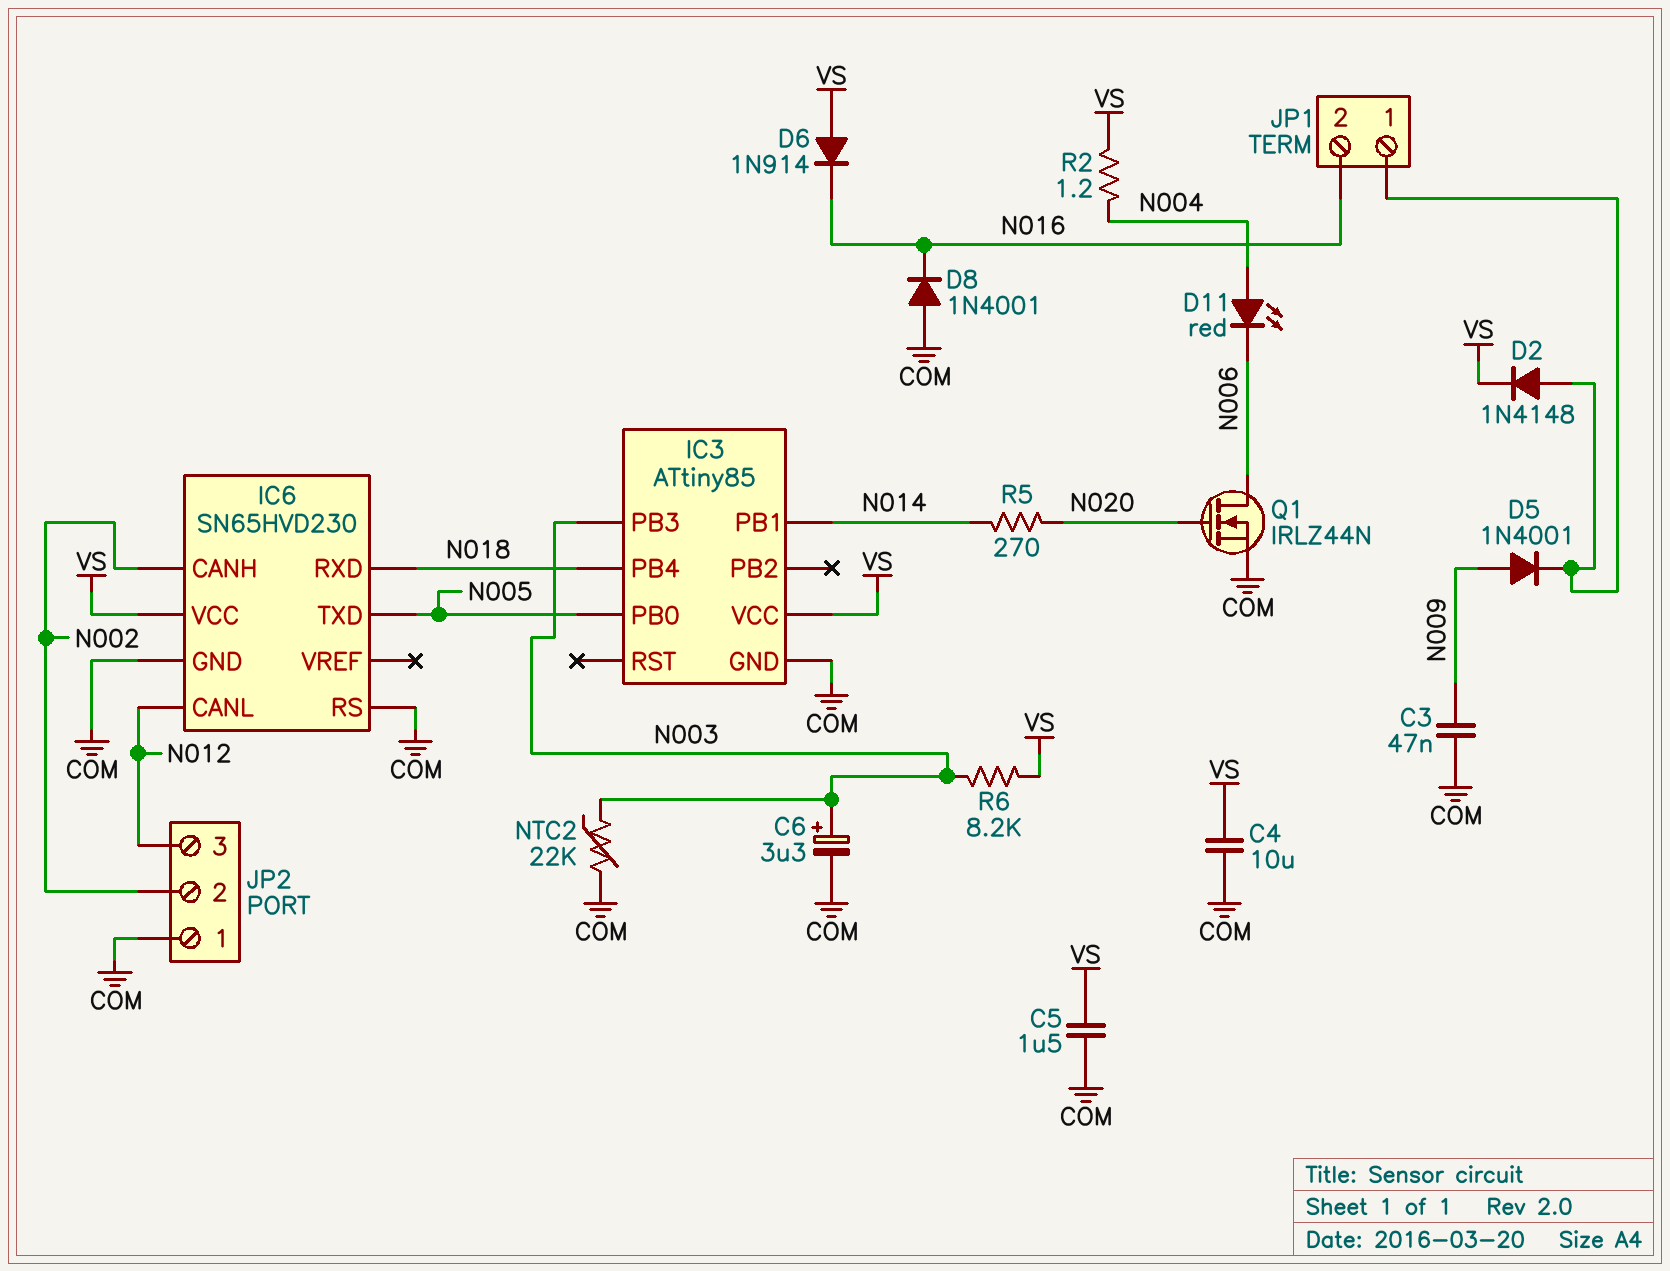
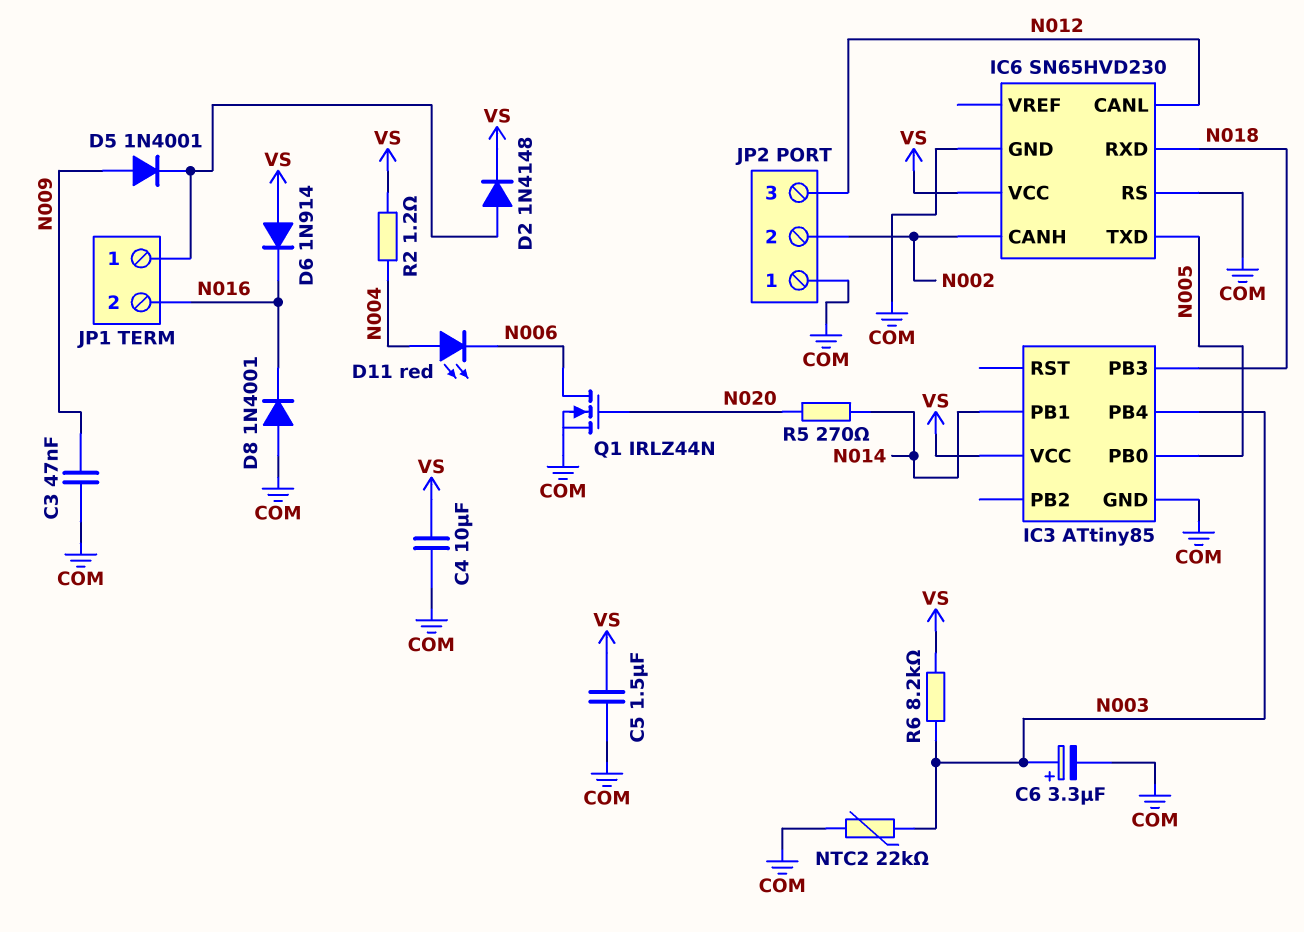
IC3 pin PB3: N003 -> N018
IC3 pin PB4: N018 -> N003

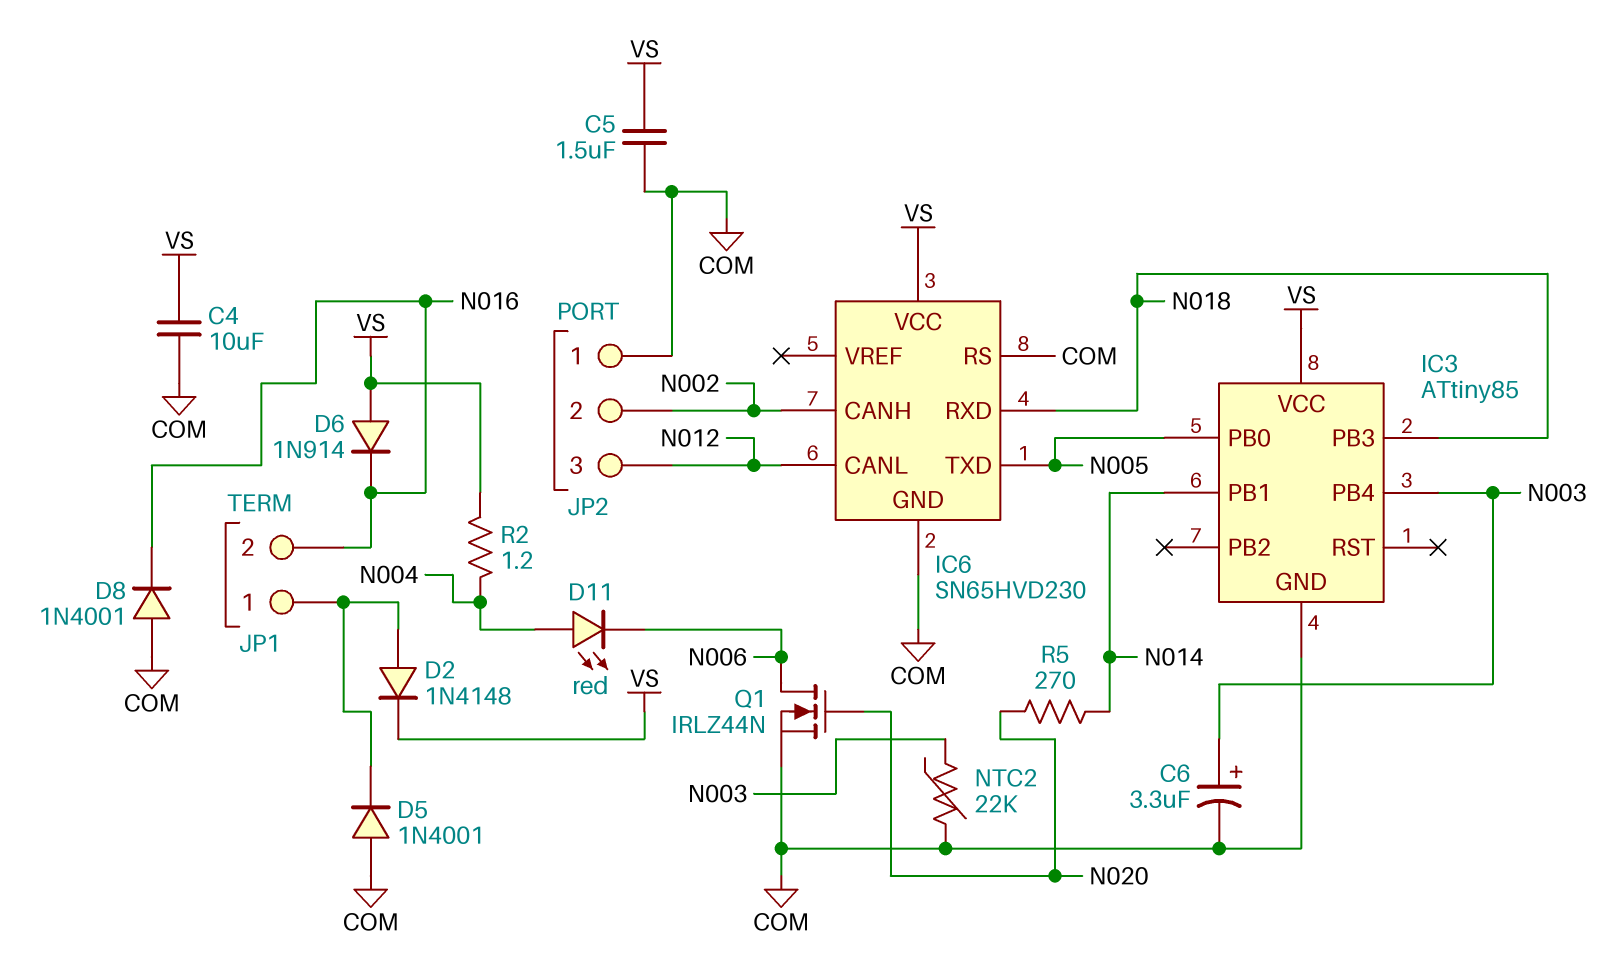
C3: 47nF (COM, N009) -> none
D5: diode 1N4001 (A N009, K JP1/1) -> diode 1N4001 (A COM, K JP1/1)
R6: 8.2k (N003, VS) -> none

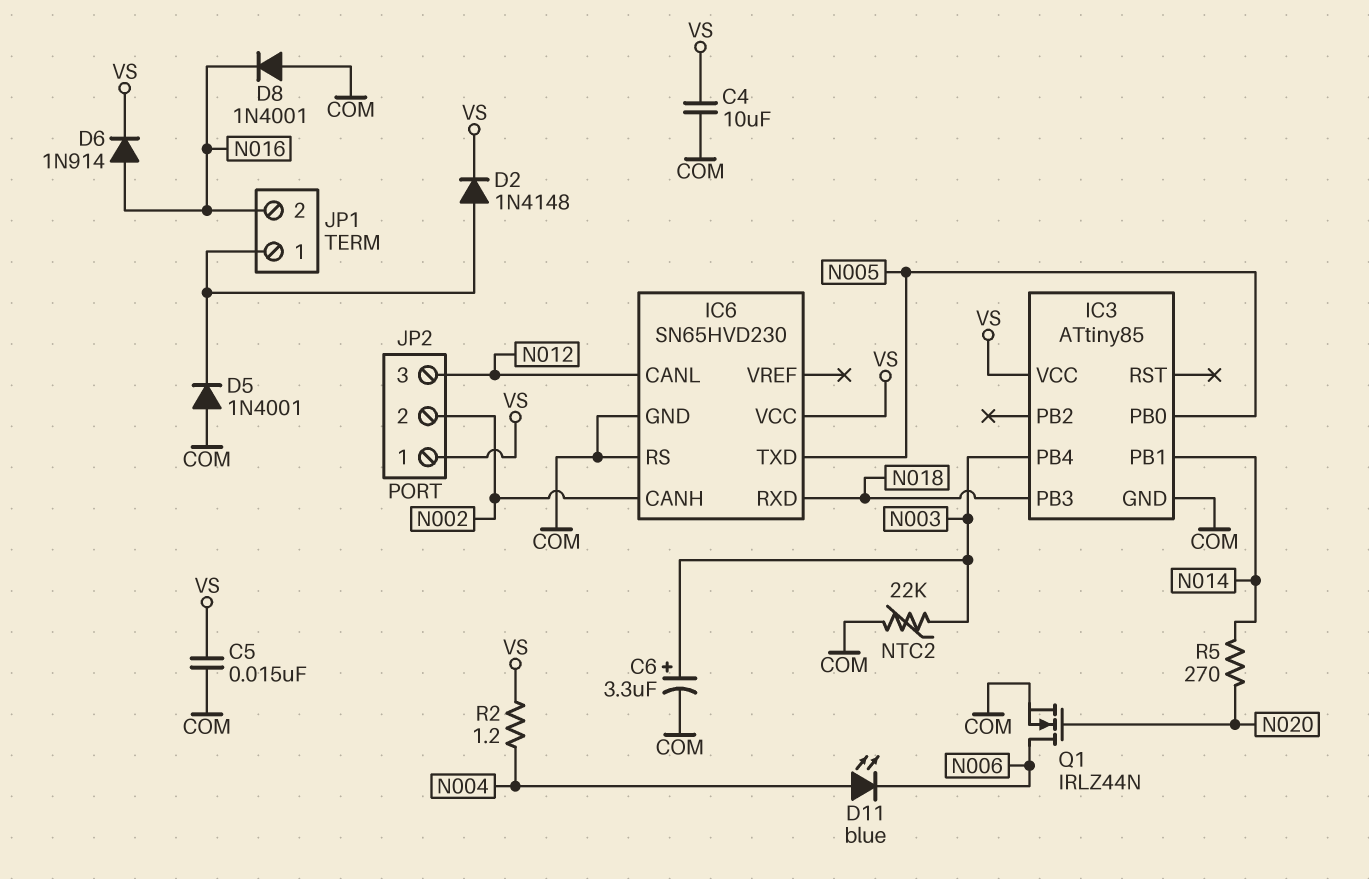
C5: 1.5uF (COM, VS) -> 15nF (COM, VS)
D6: diode 1N914 (A VS, K N016) -> diode 1N914 (A N016, K VS)
D11: LED red (A N004, K N006) -> LED blue (A N004, K N006)
JP2 pin 1: COM -> VS

